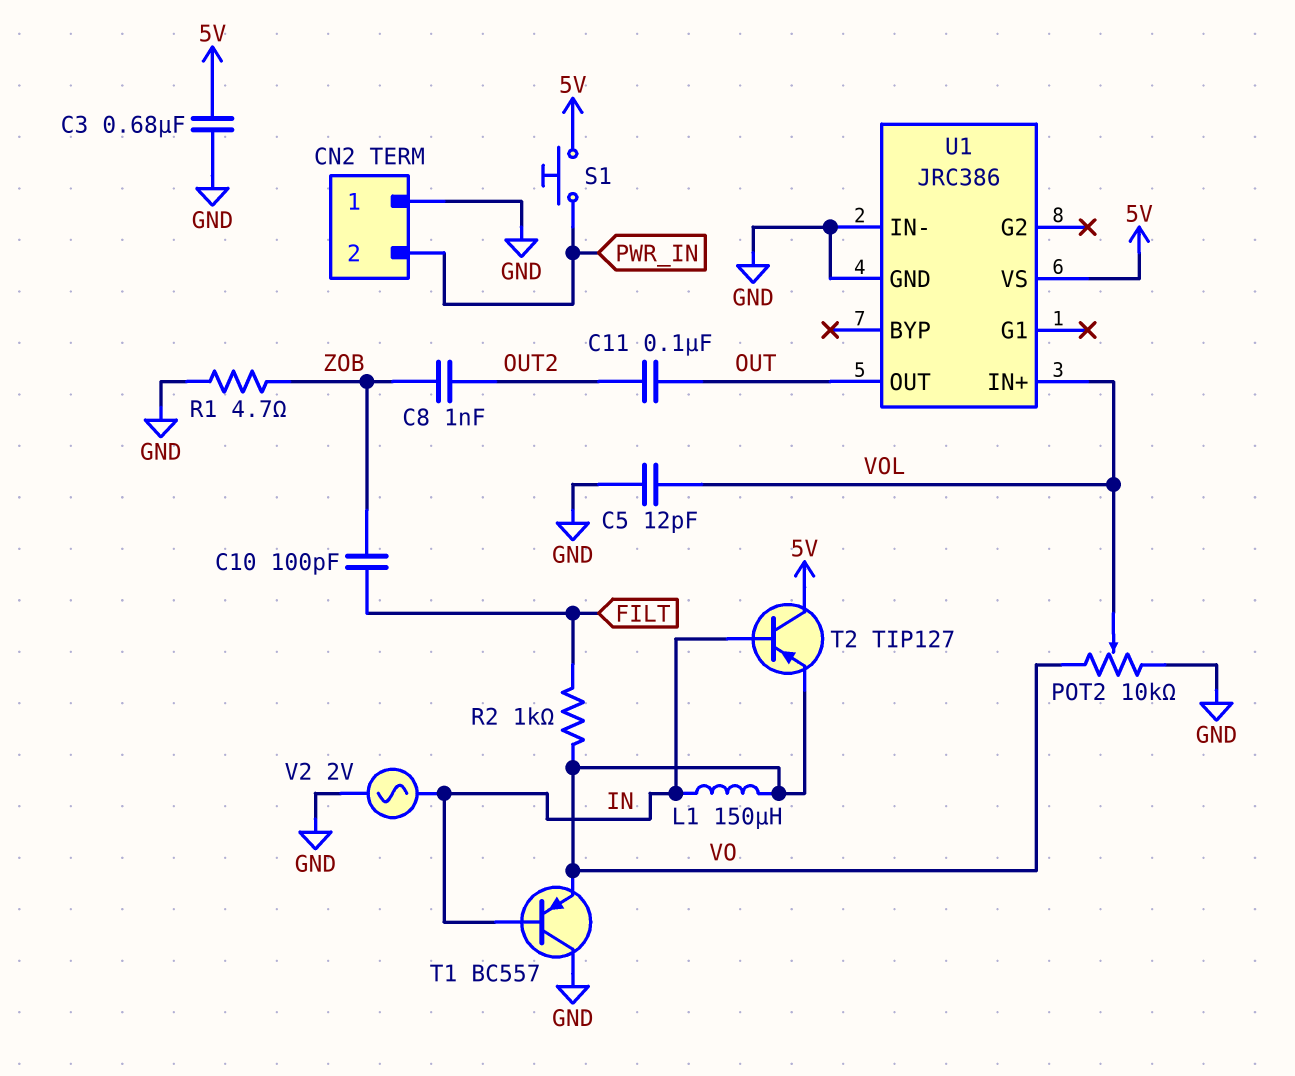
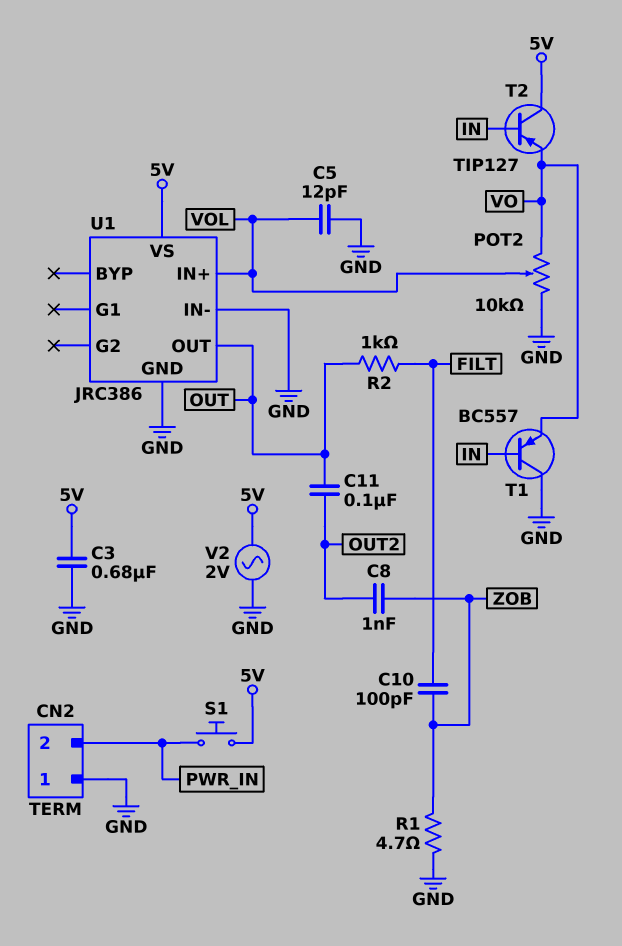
L1: 150uH (IN, VO) -> none
R2: 1k (FILT, VO) -> 1k (FILT, OUT)
V2: AC 2V (GND, IN) -> AC 2V (5V, GND)

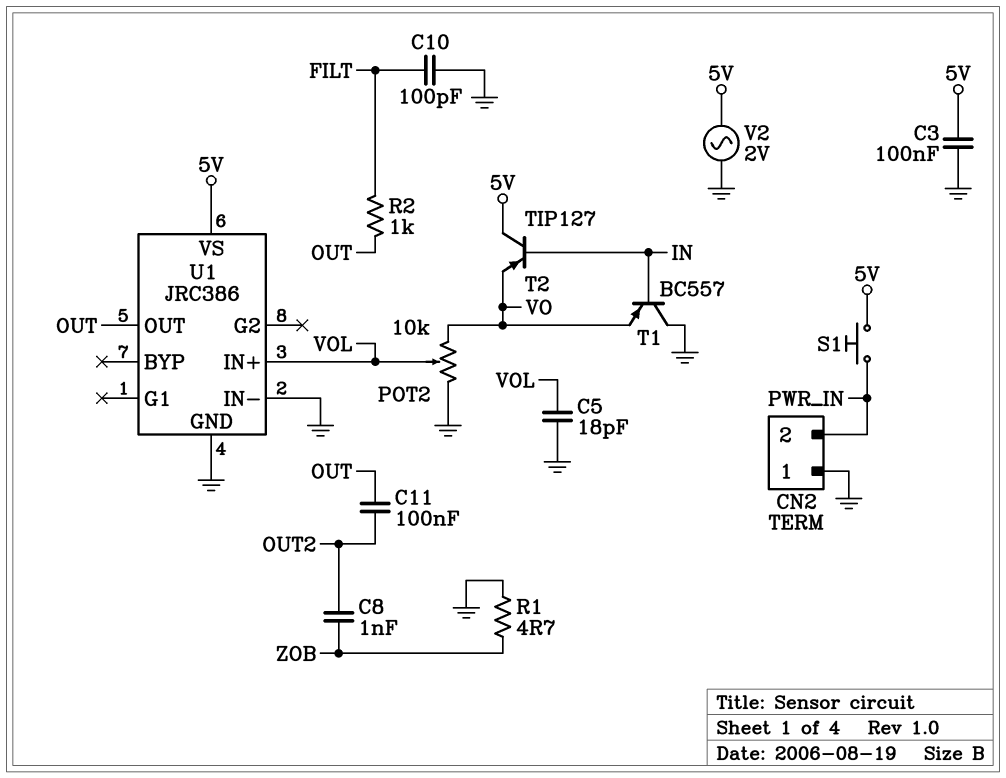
C3: 680nF (5V, GND) -> 100nF (5V, GND)
C5: 12pF (GND, VOL) -> 18pF (GND, VOL)
C10: 100pF (FILT, ZOB) -> 100pF (FILT, GND)

